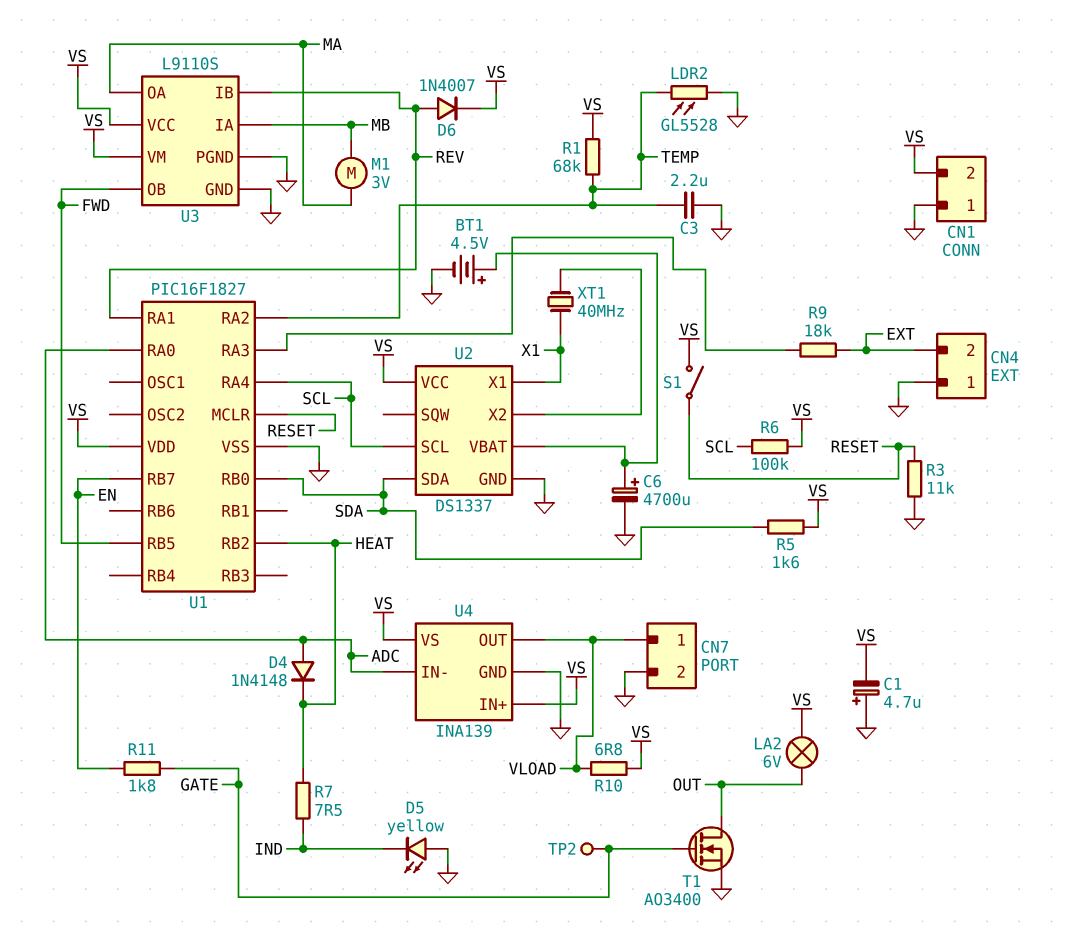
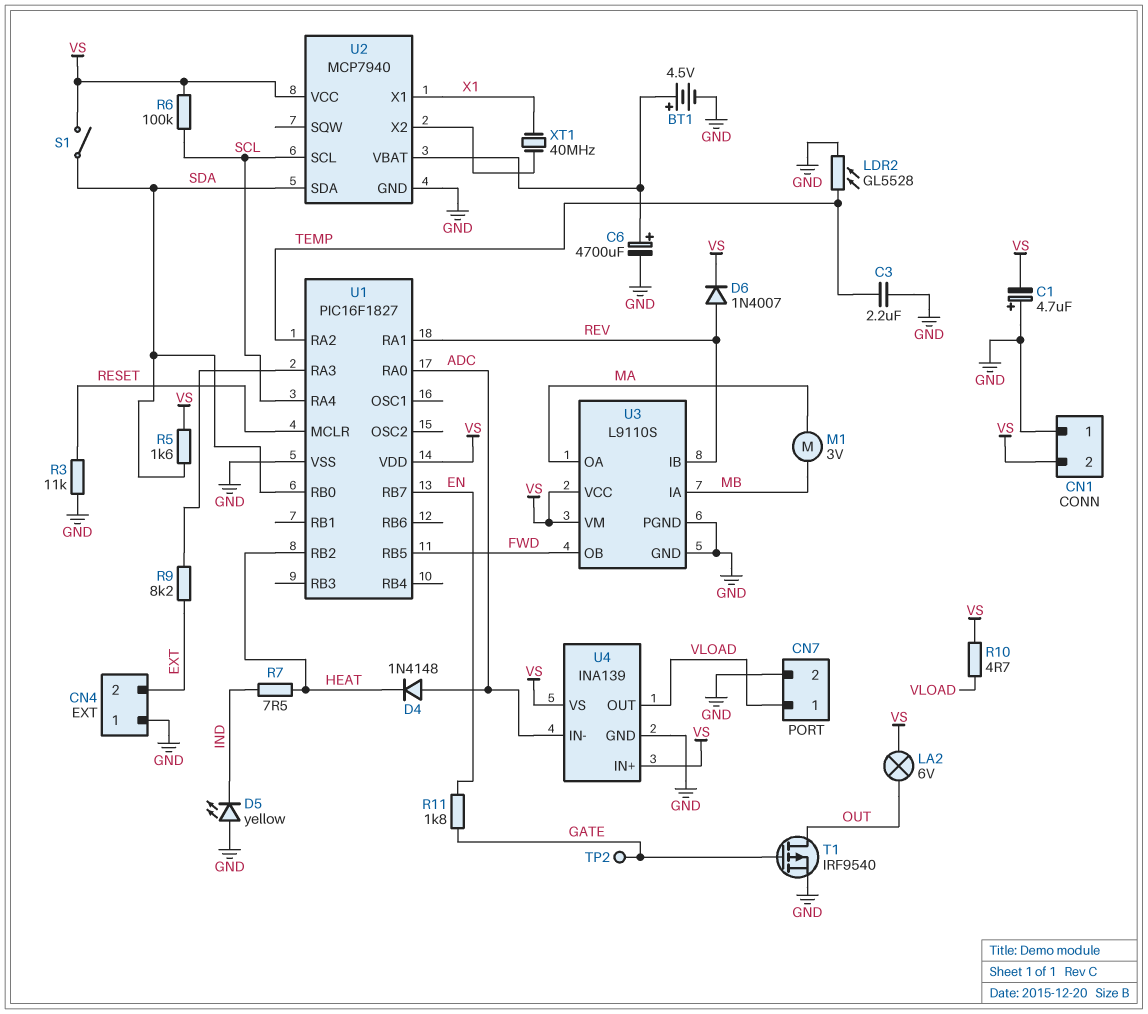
R1: 68k (TEMP, VS) -> none
R9: 18k (EXT, U1/RA3) -> 8.2k (EXT, U1/RA3)
R10: 6.8 (VLOAD, VS) -> 4.7 (VLOAD, VS)
S1: switch (RESET, VS) -> switch (SDA, VS)
T1: NMOS AO3400 (G GATE, D OUT, S GND) -> PMOS IRF9540 (G GATE, D OUT, S GND)
U2: DS1337 -> MCP7940

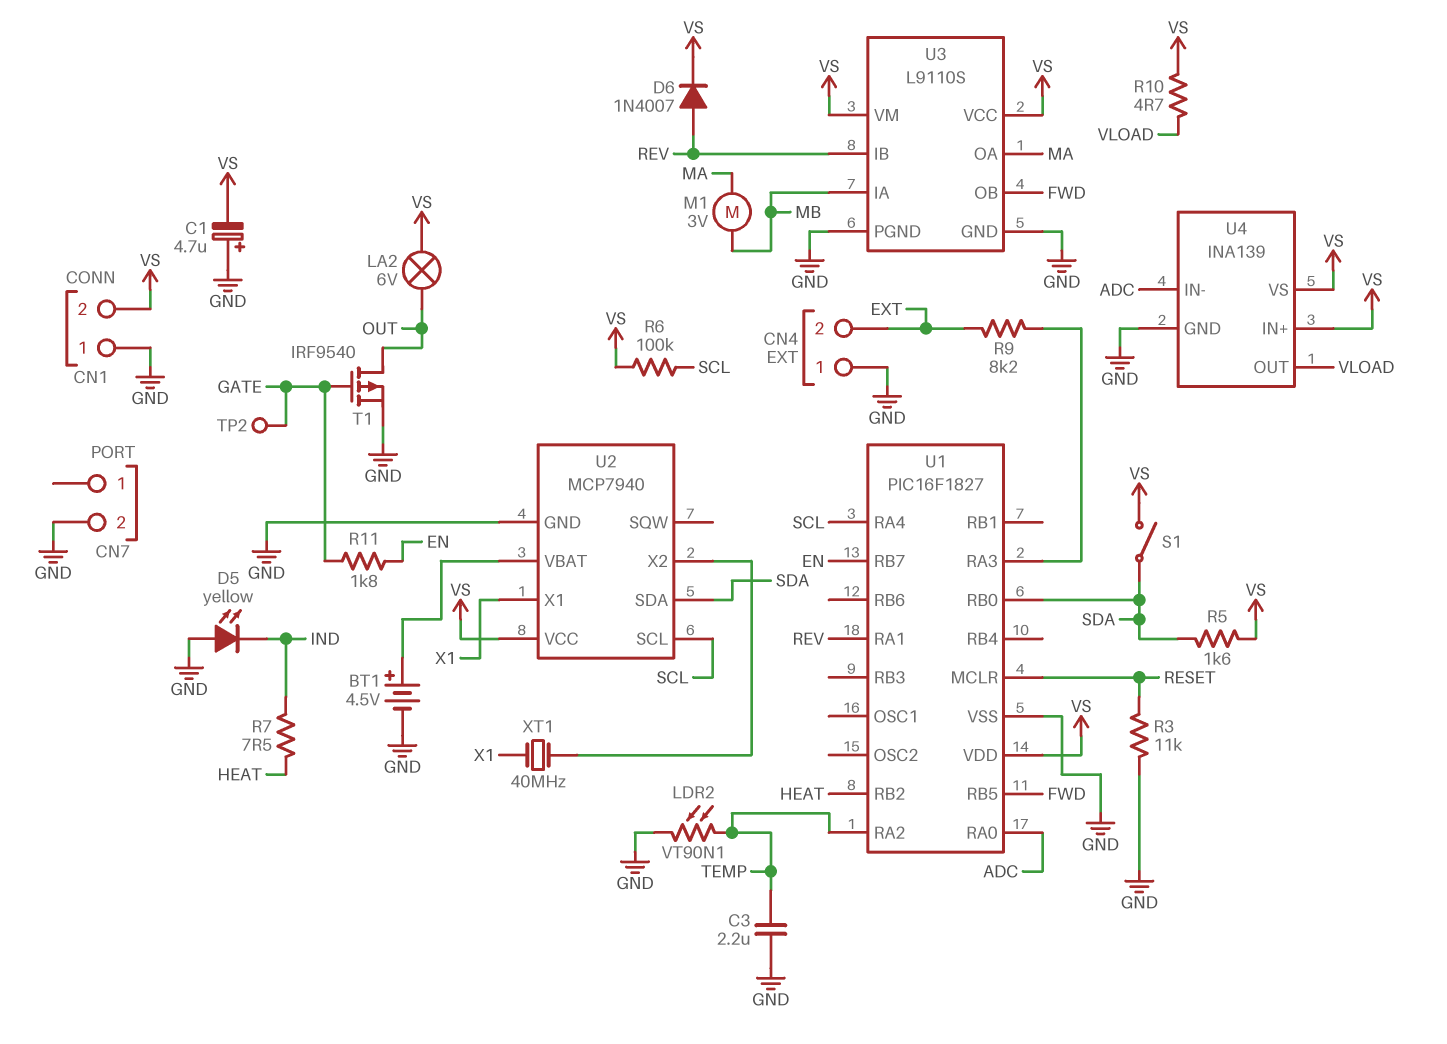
C6: 4700uF (plus U2/VBAT, minus GND) -> none
CN7 pin 1: VLOAD -> none
D4: diode 1N4148 (A ADC, K HEAT) -> none
LDR2: GL5528 (GND, TEMP) -> VT90N1 (GND, TEMP)

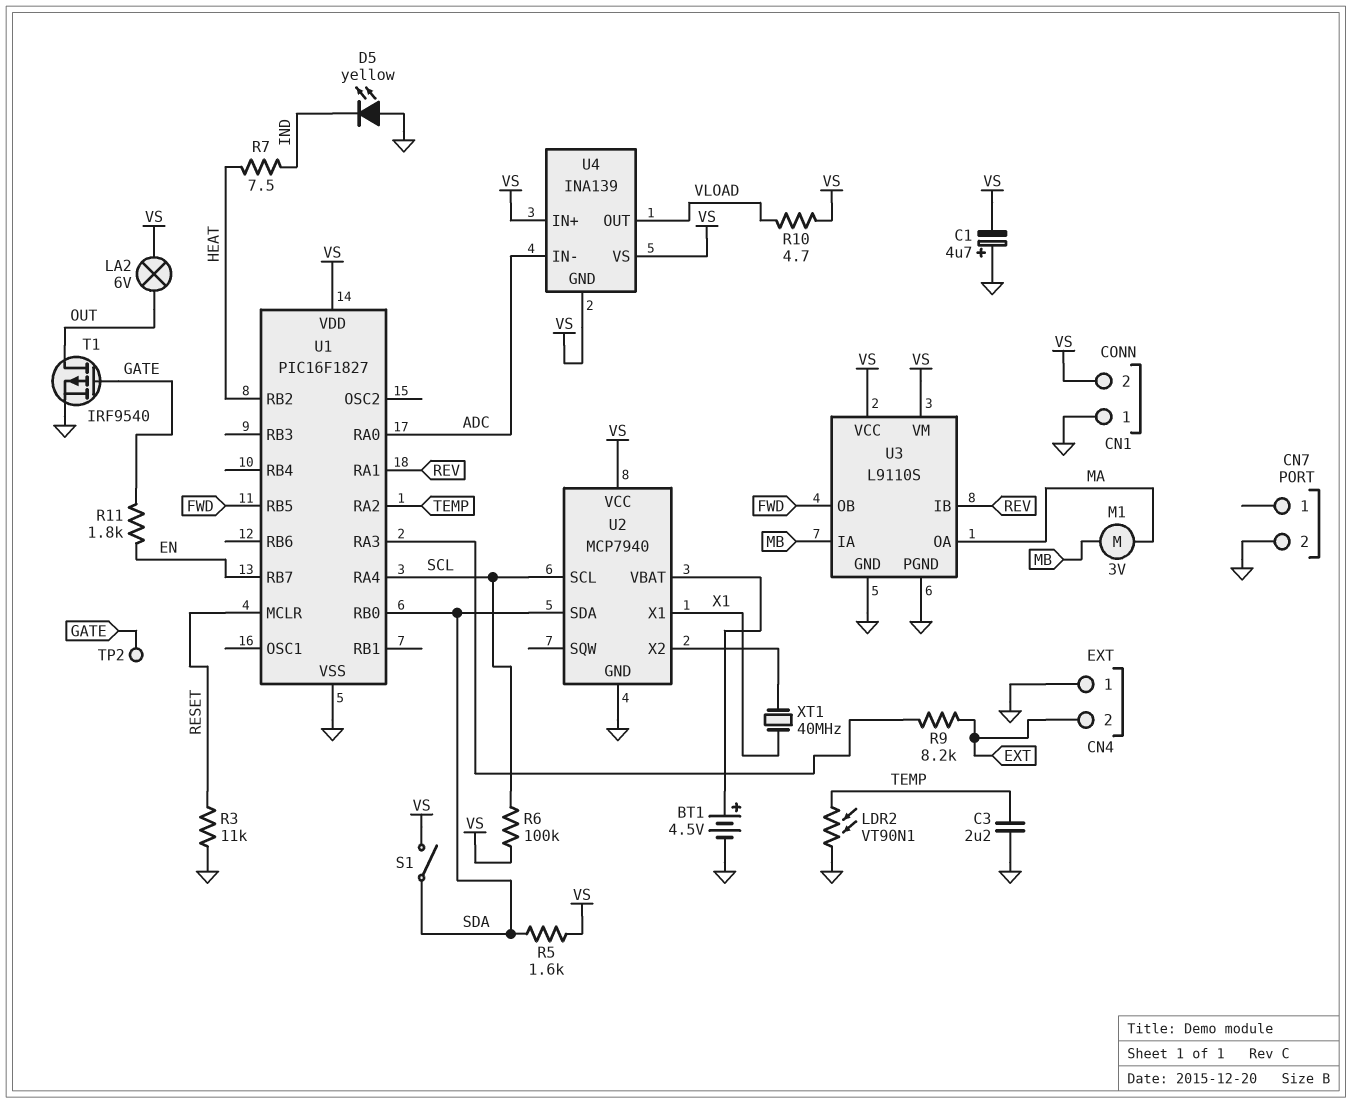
D6: diode 1N4007 (A REV, K VS) -> none
U4 pin GND: GND -> VS

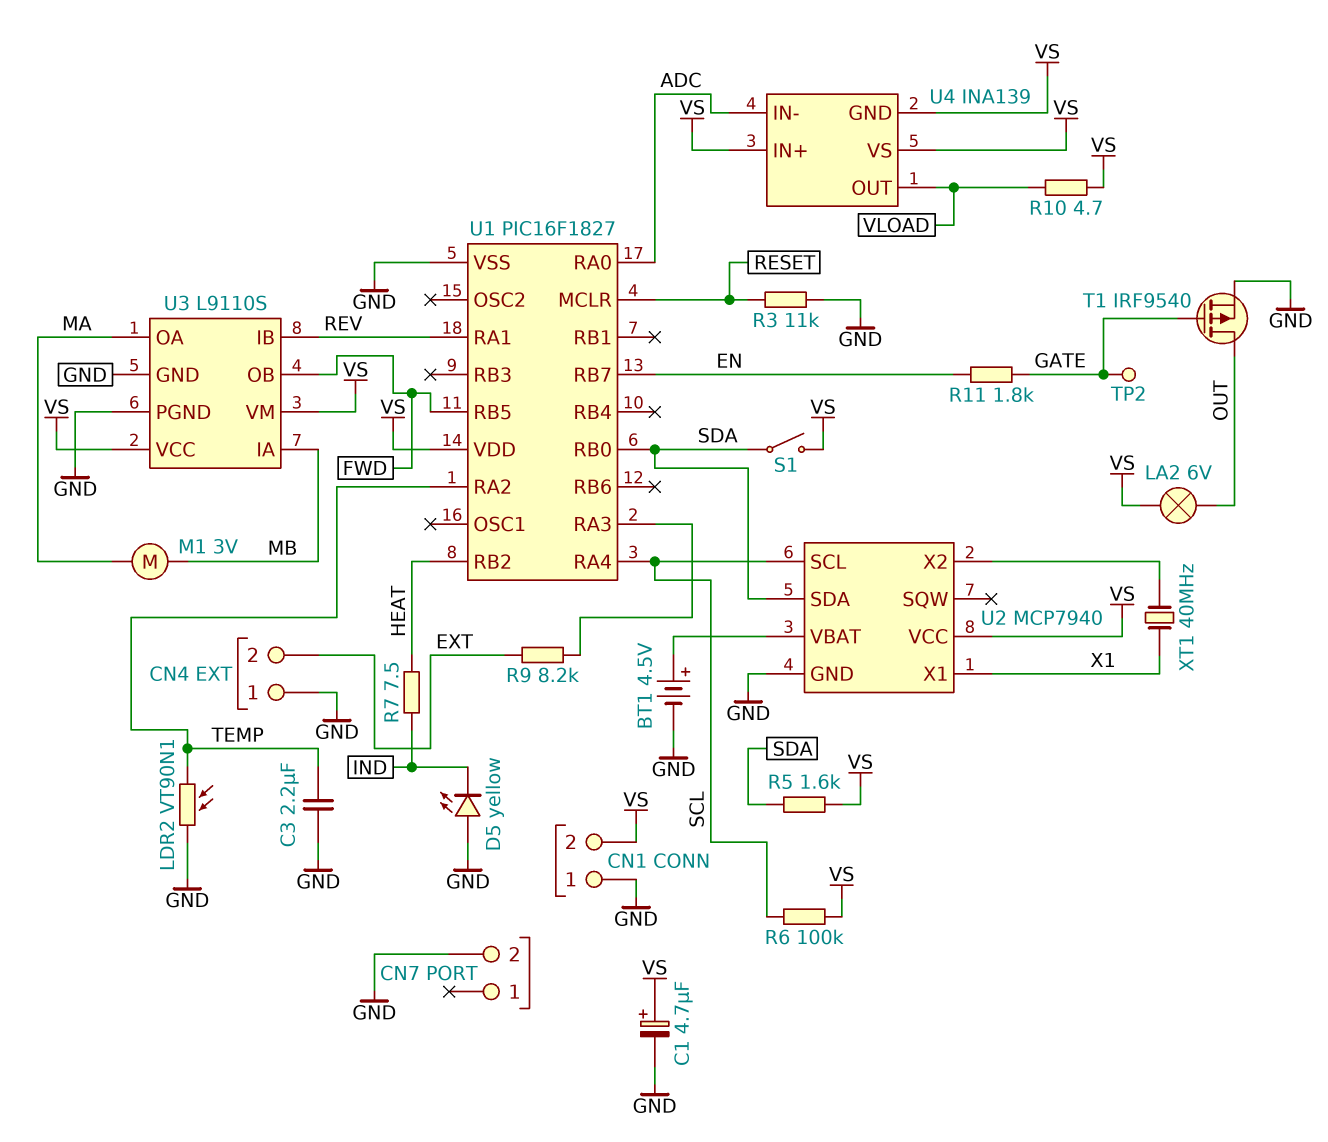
C1: 4.7uF (plus GND, minus VS) -> 4.7uF (plus VS, minus GND)

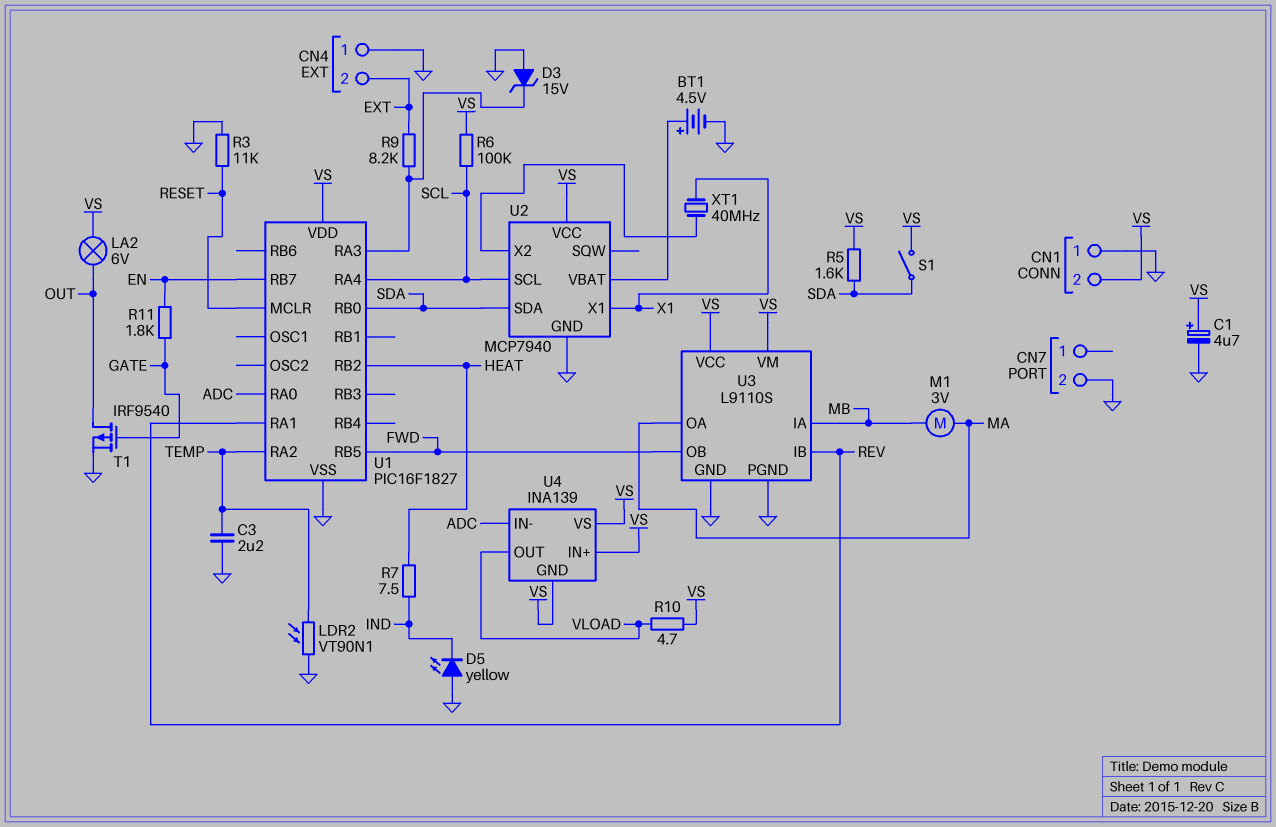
D3: none -> zener 15V (A GND, K U1/RA3)
TP2: test point (GATE) -> none

